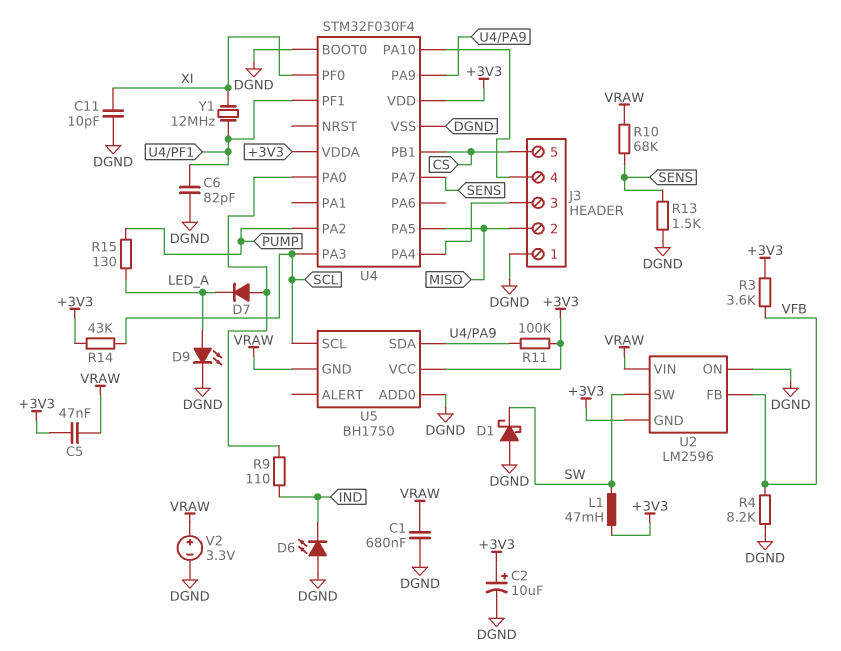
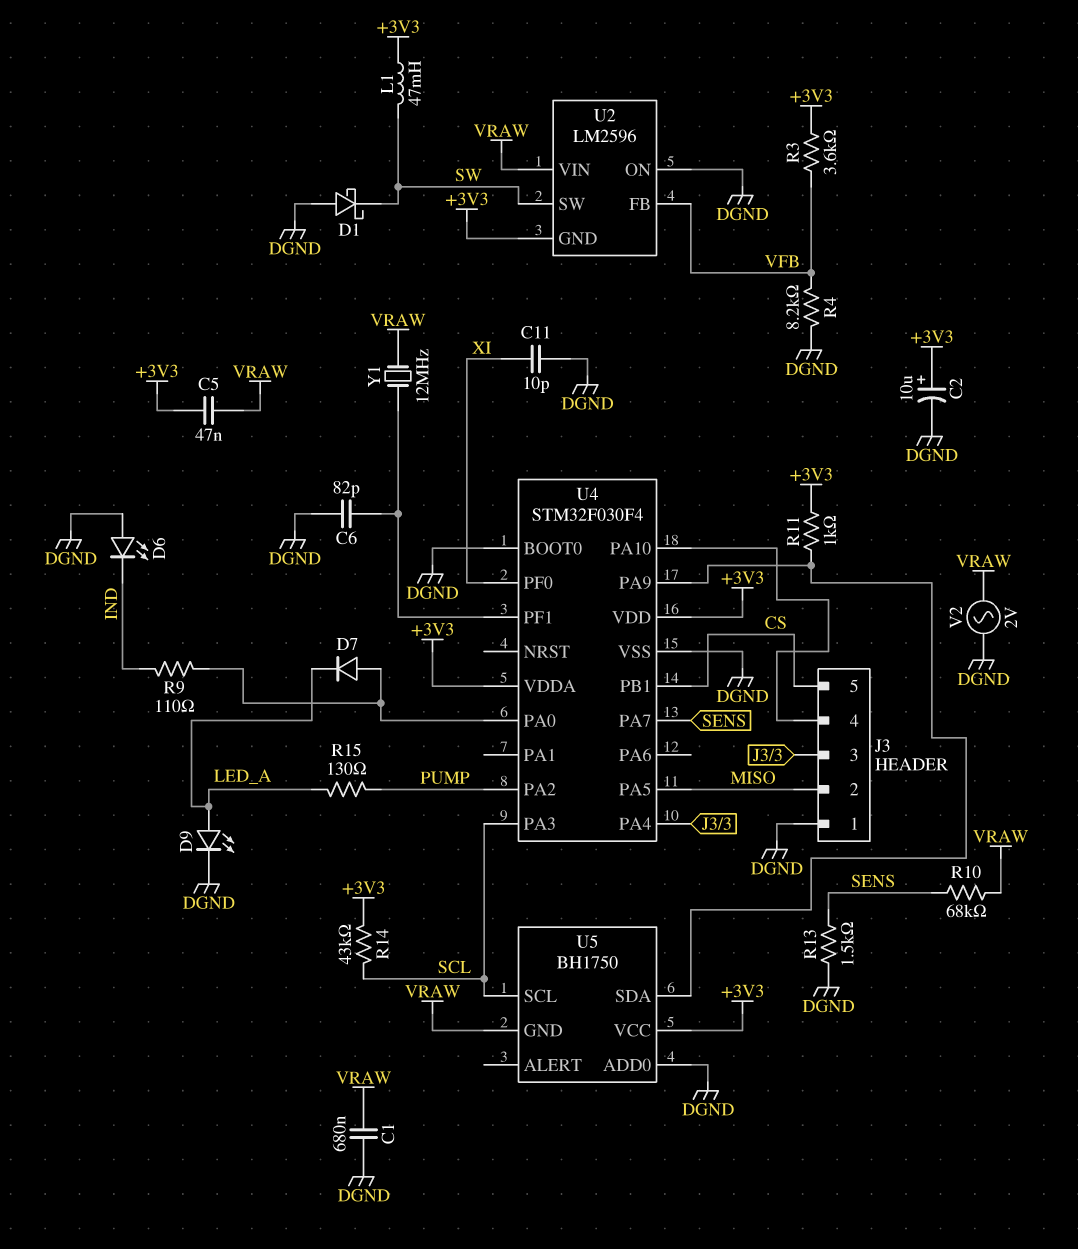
R11: 100k (+3V3, U4/PA9) -> 1k (+3V3, U4/PA9)
V2: 3.3V (plus VRAW, minus DGND) -> AC 2V (DGND, VRAW)
Y1: 12MHz (U4/PF1, XI) -> 12MHz (U4/PF1, VRAW)

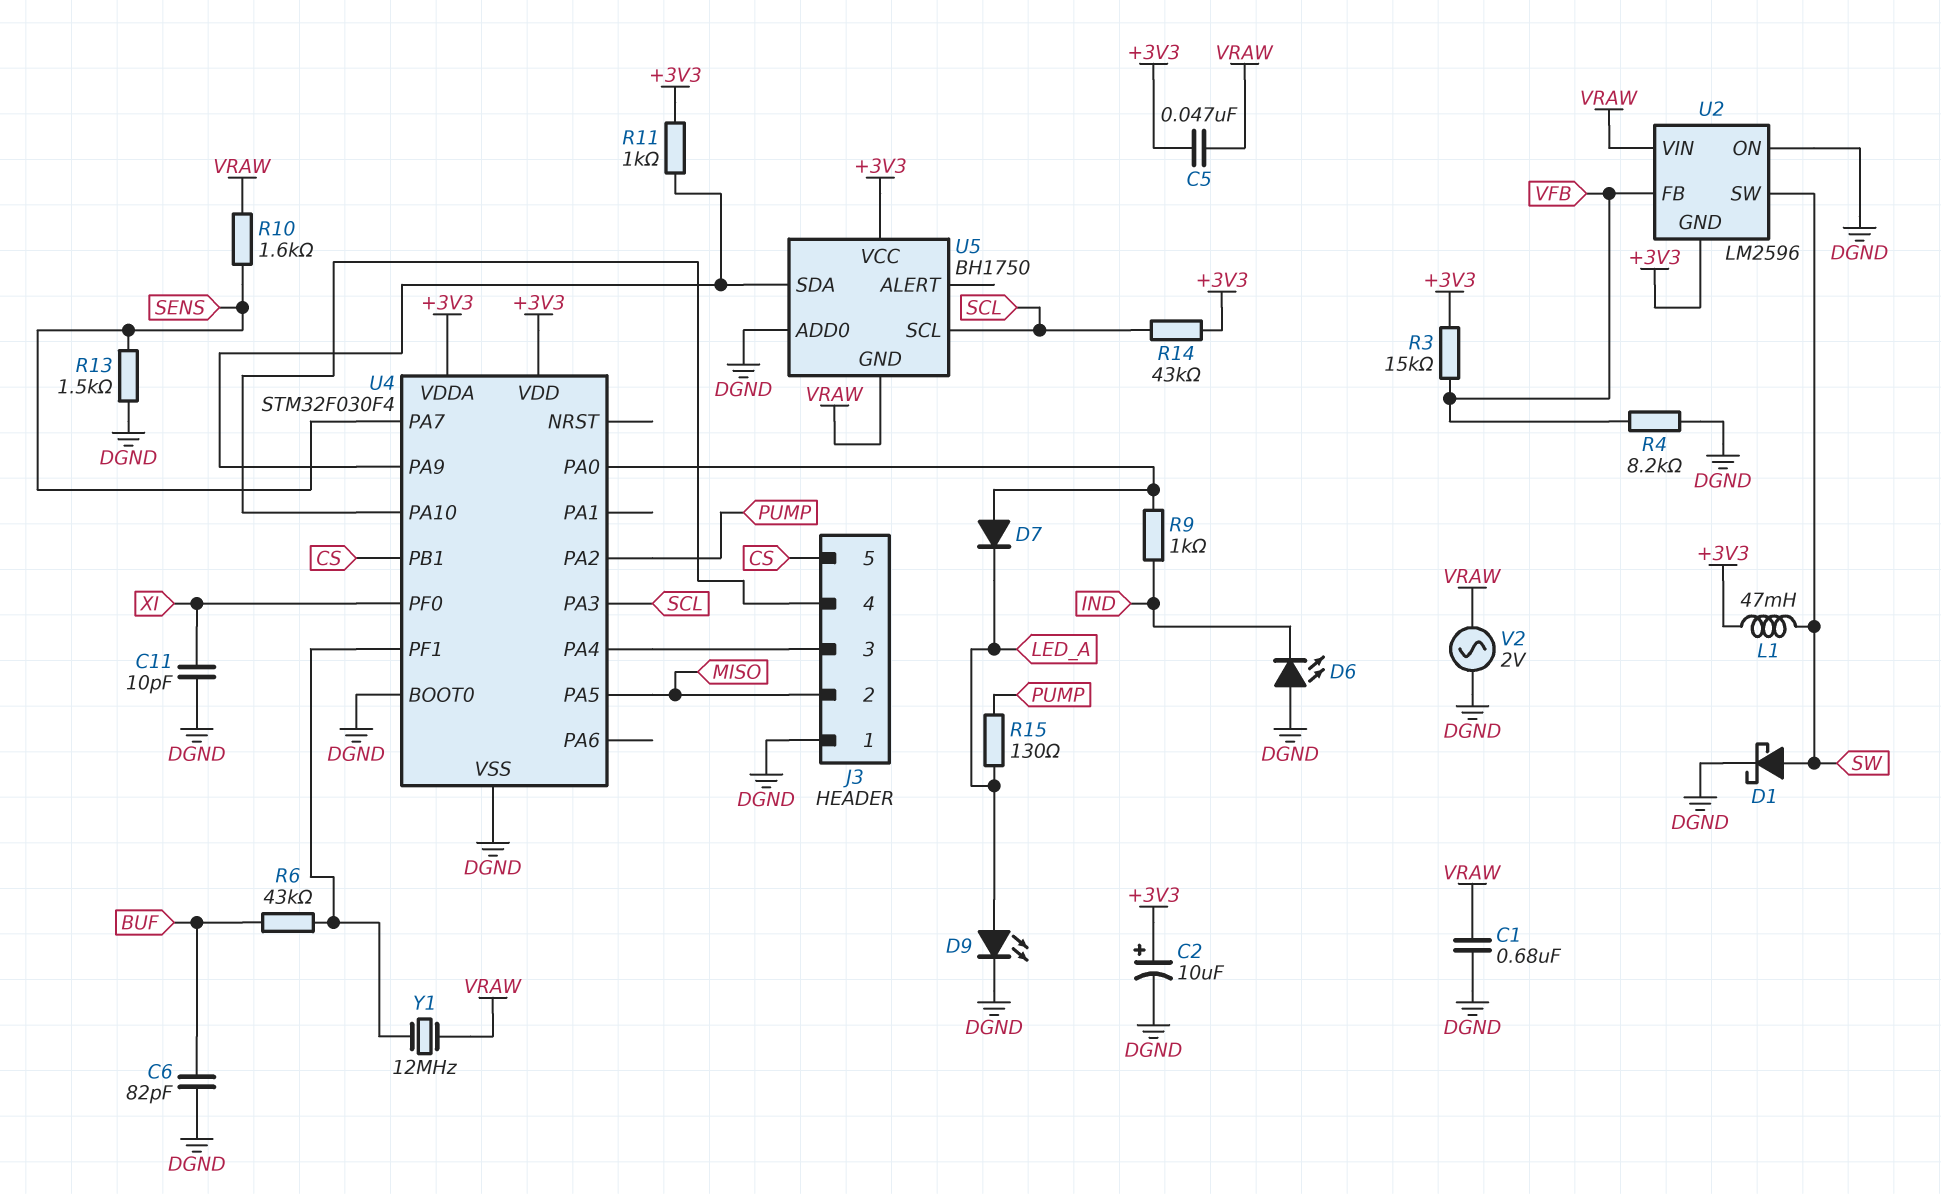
C6: 82pF (DGND, U4/PF1) -> 82pF (BUF, DGND)
D1: schottky (A DGND, K SW) -> schottky (A SW, K DGND)
R3: 3.6k (+3V3, VFB) -> 15k (+3V3, VFB)
R6: none -> 43k (BUF, U4/PF1)
R9: 110 (IND, U4/PA0) -> 1k (IND, U4/PA0)
R10: 68k (SENS, VRAW) -> 1.6k (SENS, VRAW)

